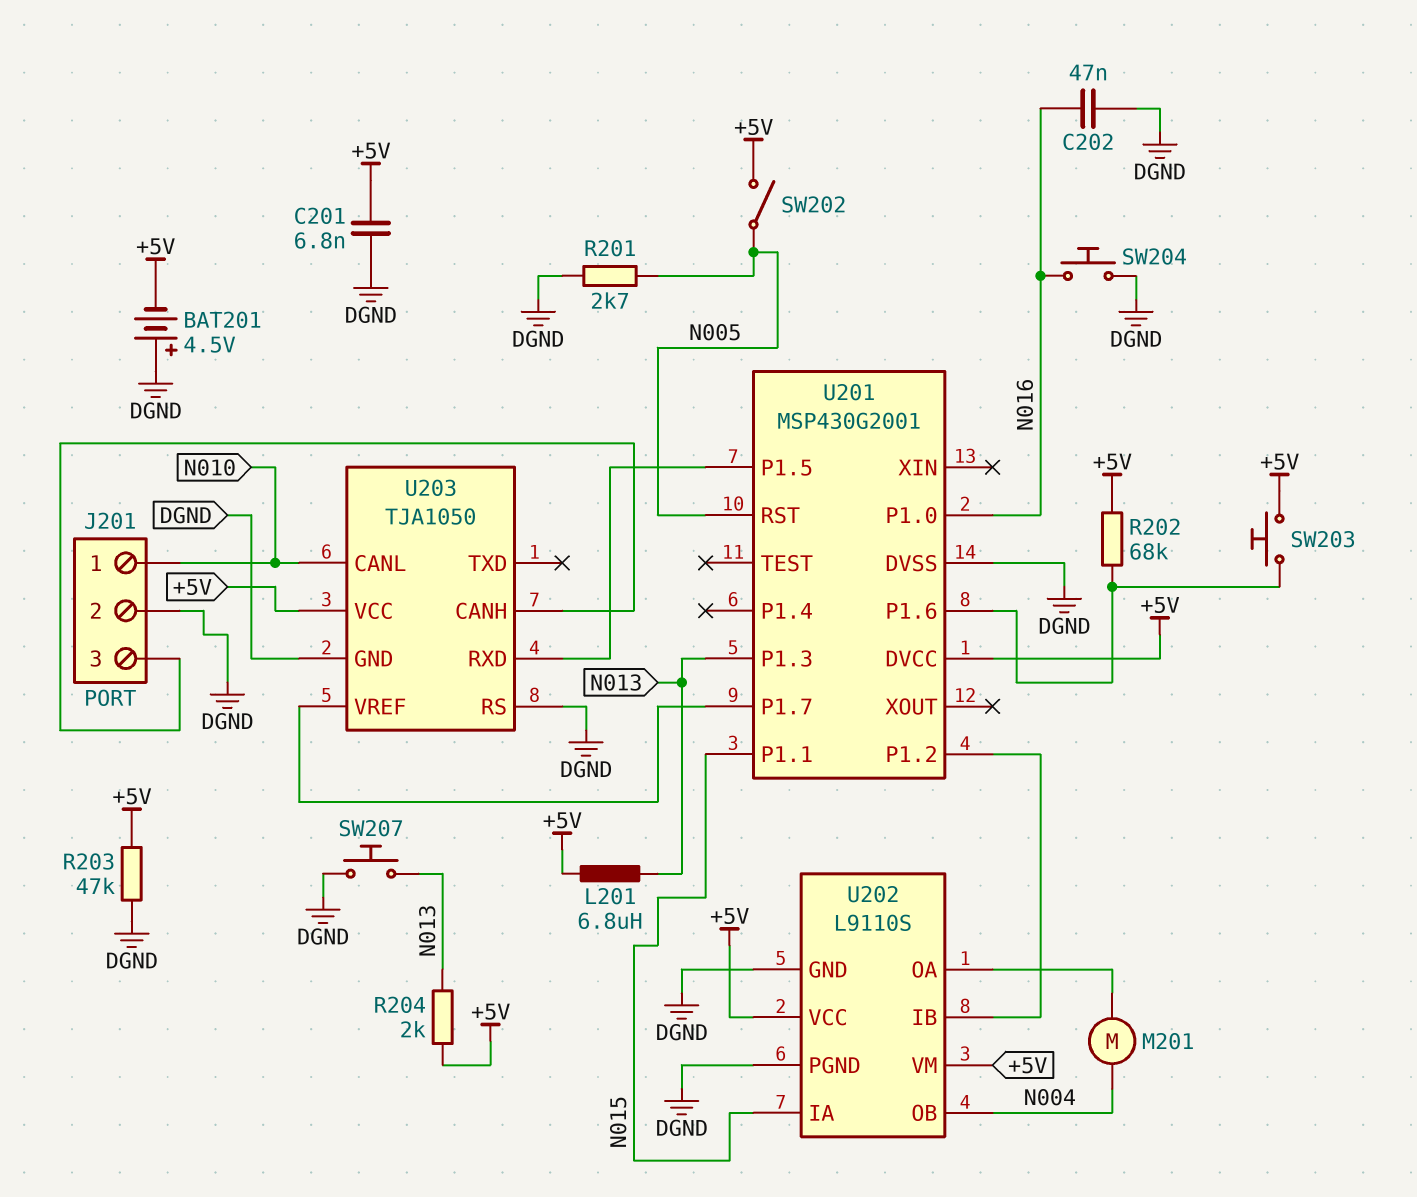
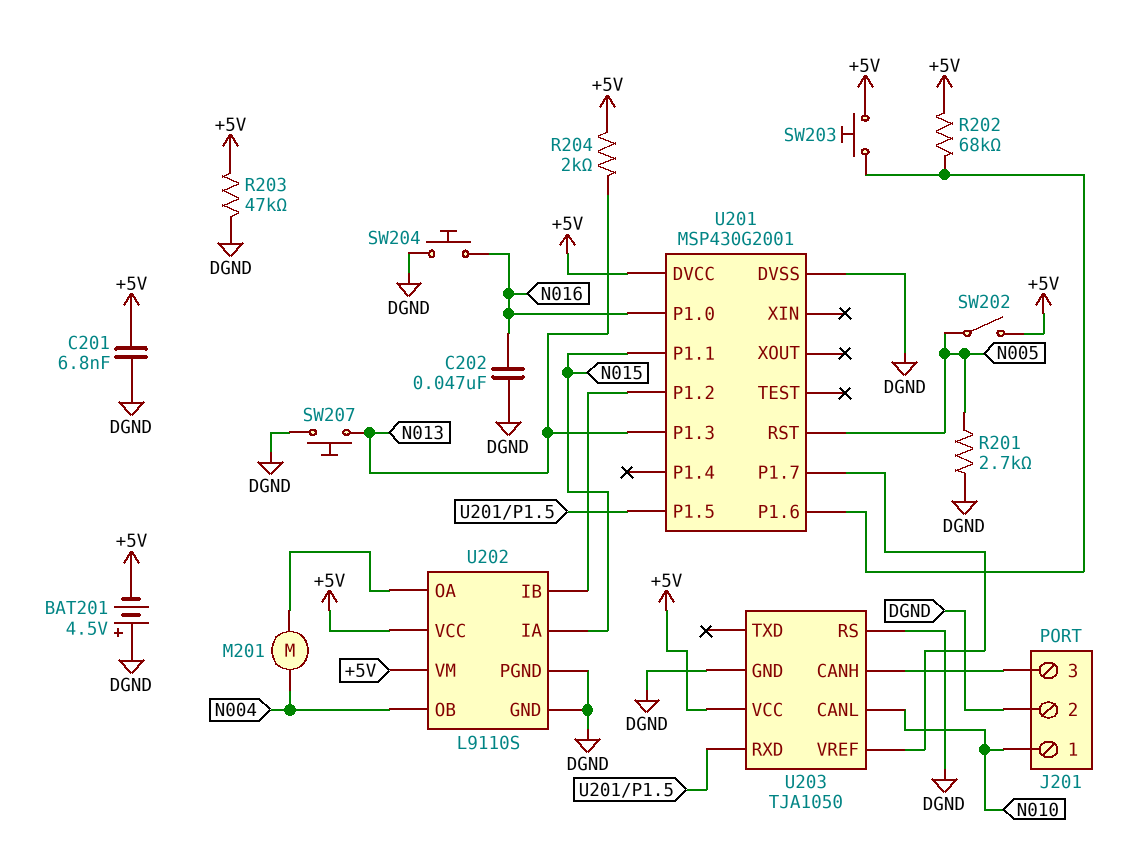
L201: 6.8uH (+5V, N013) -> none

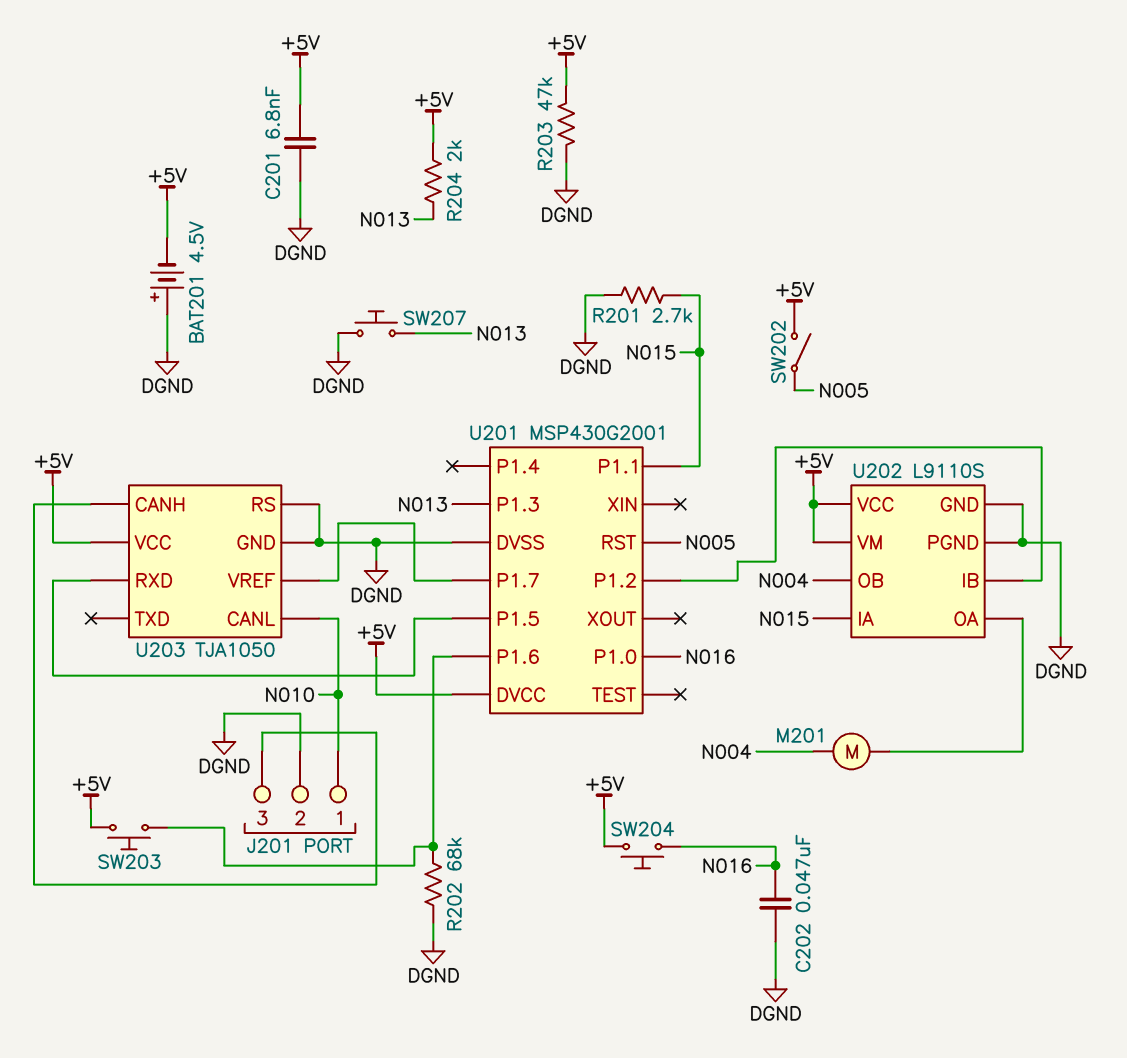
R201: 2.7k (DGND, N005) -> 2.7k (DGND, N015)
R202: 68k (+5V, U201/P1.6) -> 68k (DGND, U201/P1.6)
SW204: button (DGND, N016) -> button (+5V, N016)

